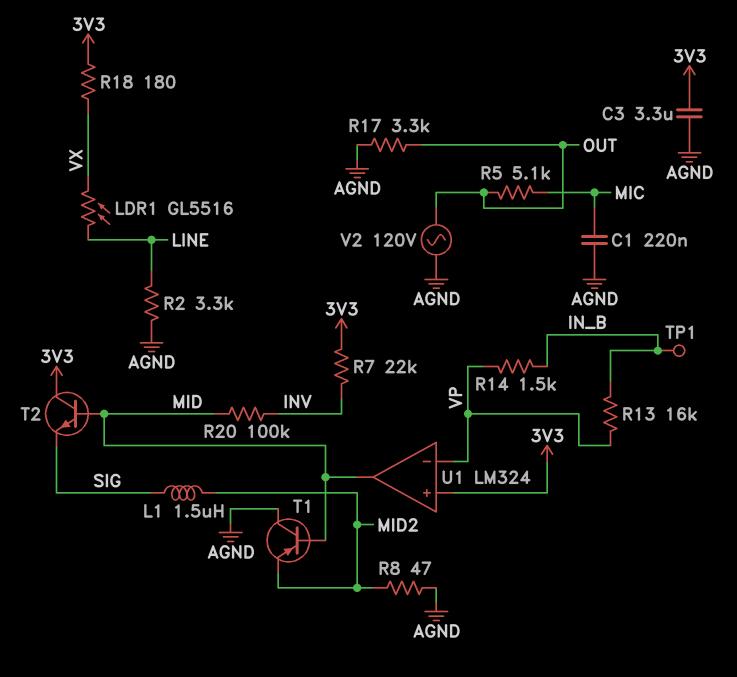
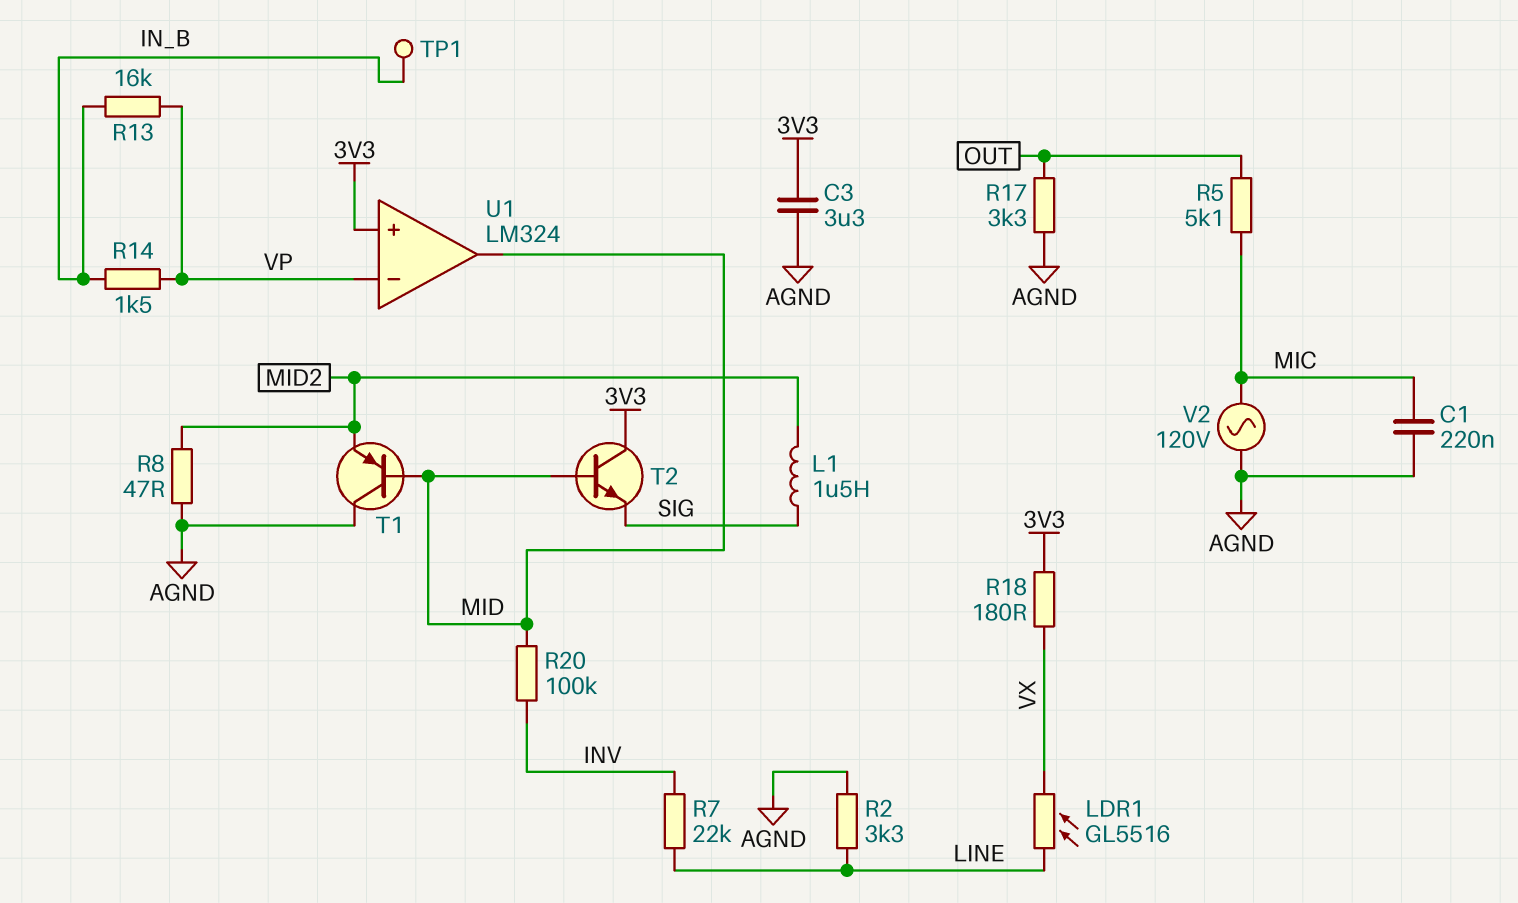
R7: 22k (3V3, INV) -> 22k (INV, LINE)
V2: AC 120V (AGND, OUT) -> AC 120V (AGND, MIC)

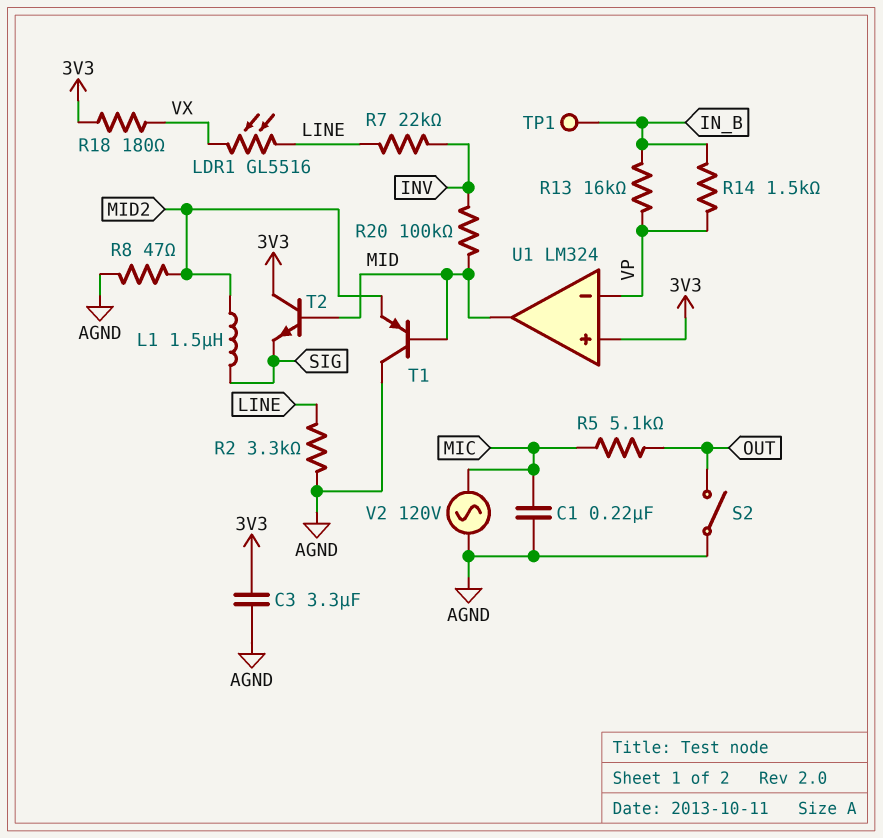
R17: 3.3k (AGND, OUT) -> none
S2: none -> switch (AGND, OUT)

